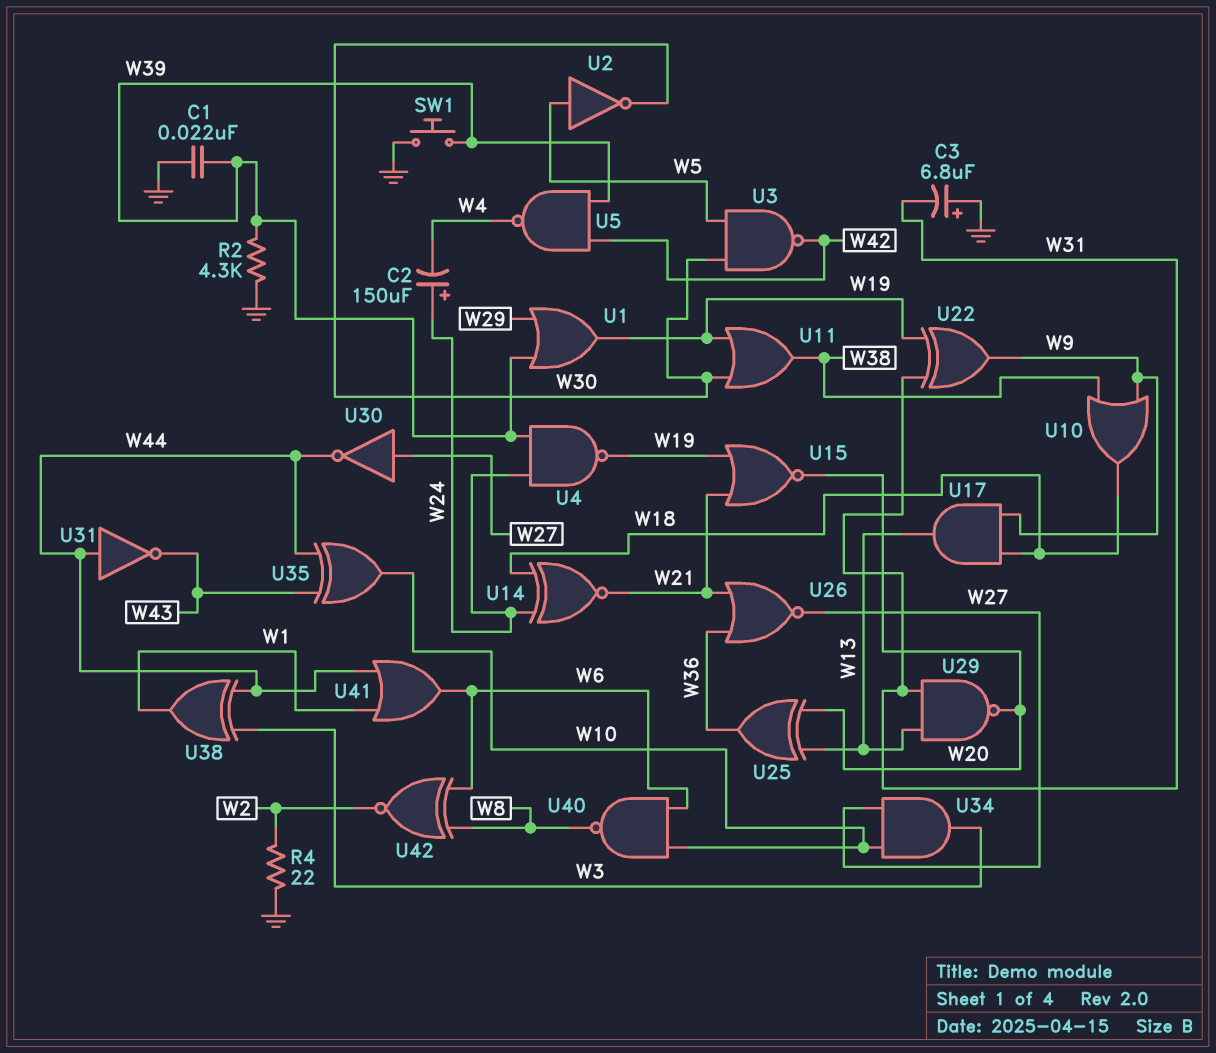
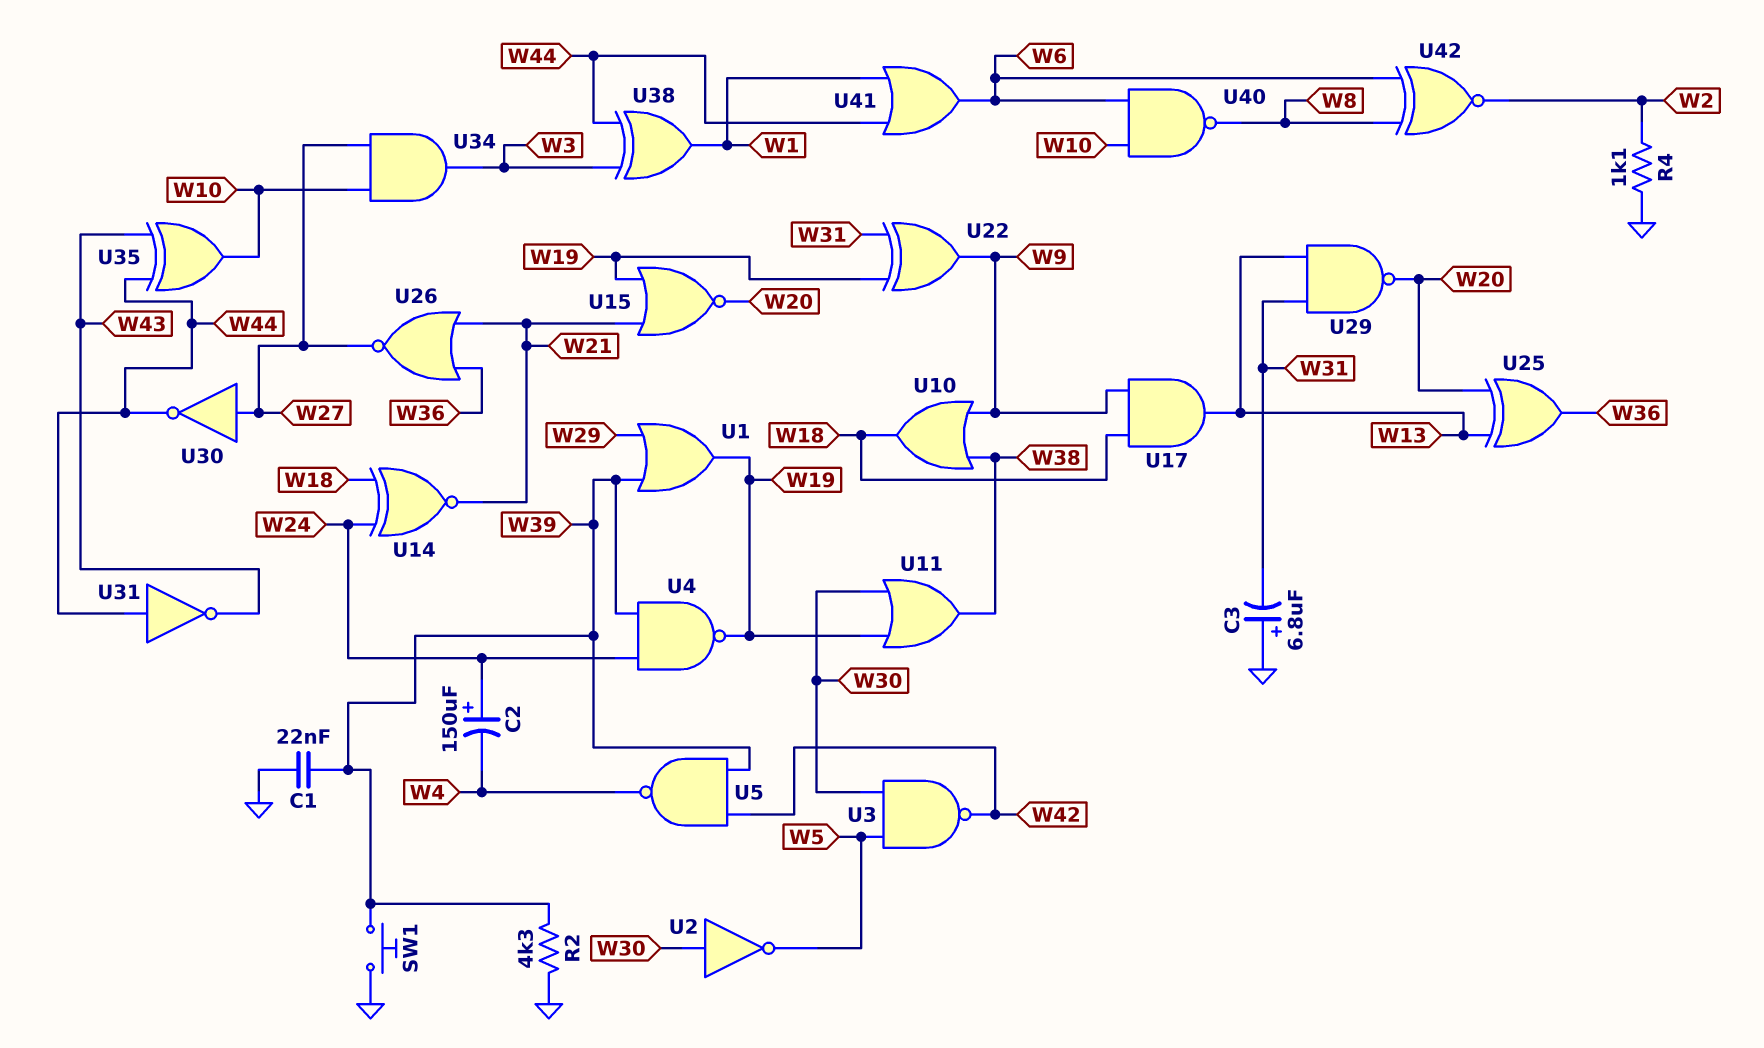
R4: 22 (GND, W2) -> 1.1k (GND, W2)
U2: NOT (in W5, out W30) -> NOT (in W30, out W5)

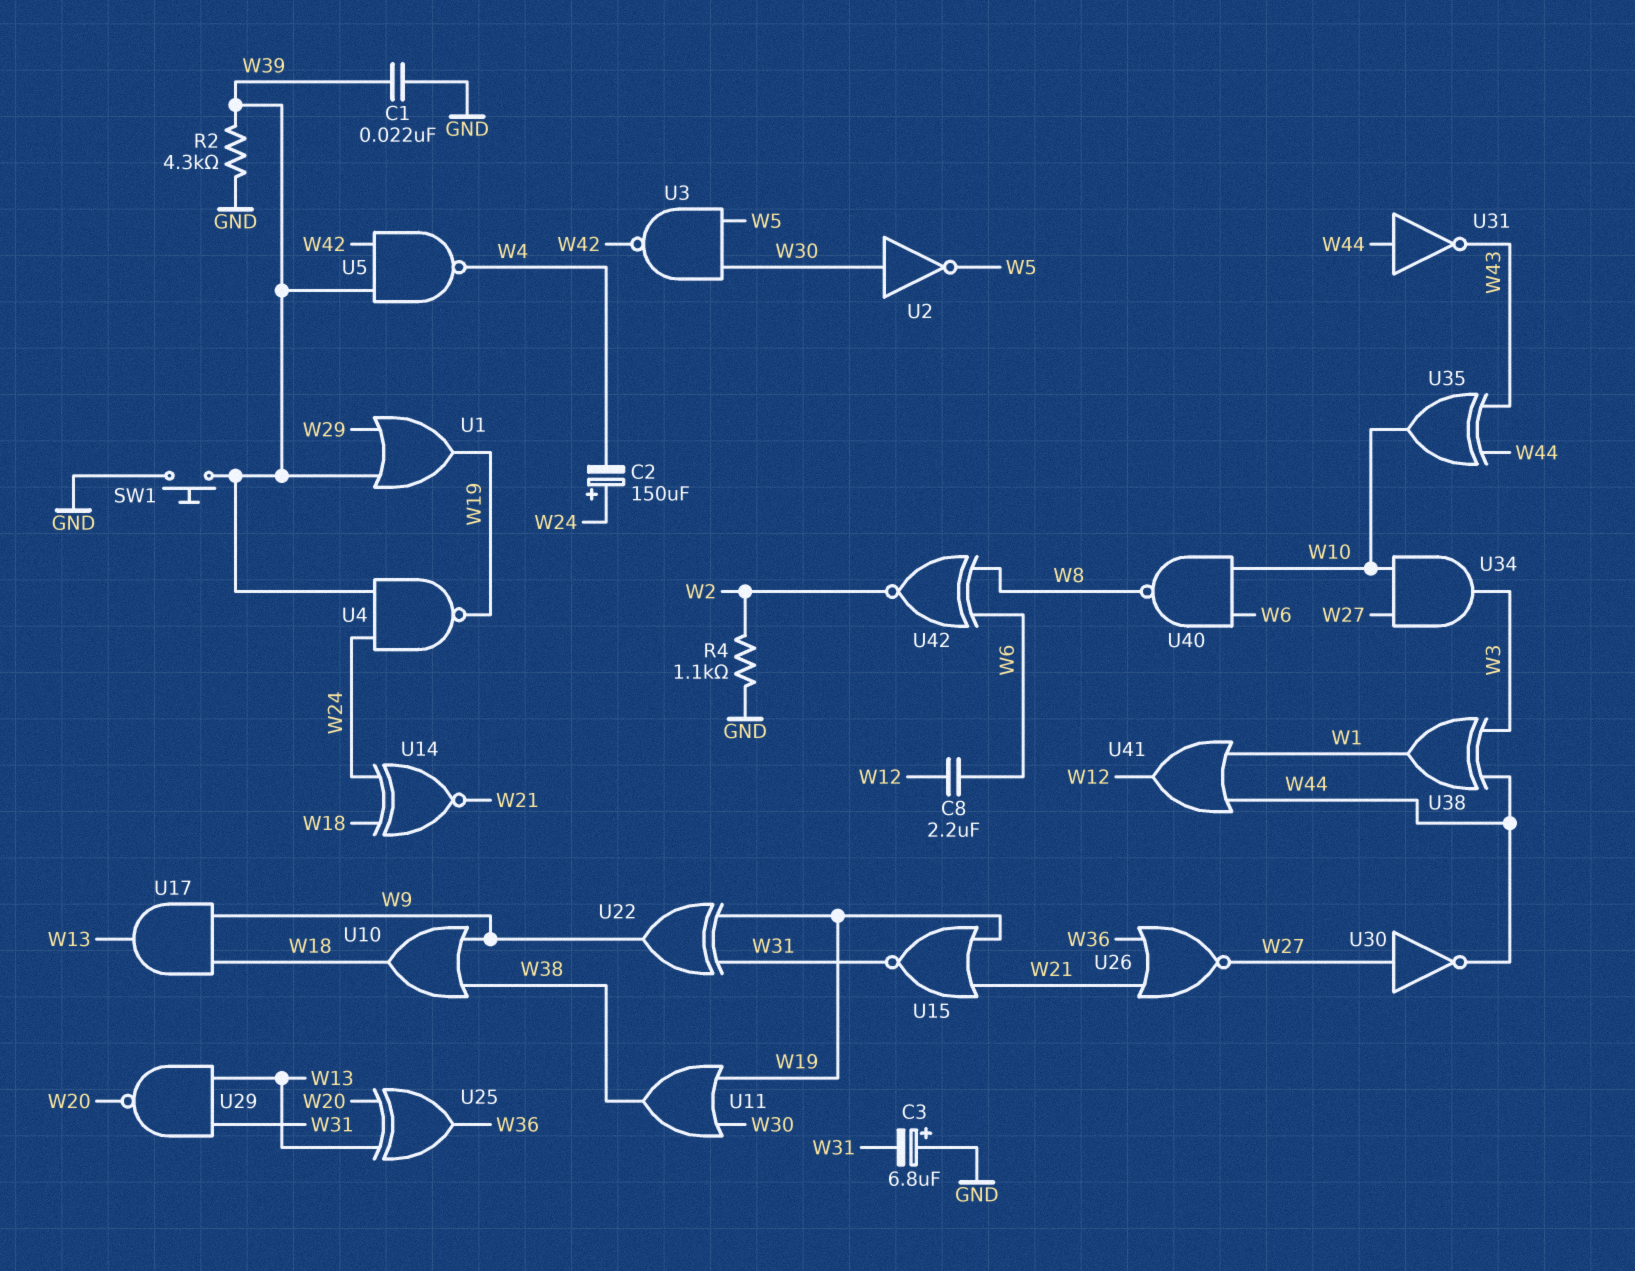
C8: none -> 2.2uF (W6, W12)
U15: NOR (in W19, in W21, out W20) -> NOR (in W19, in W21, out W31)
U41: OR (in W1, in W44, out W6) -> OR (in W1, in W44, out W12)

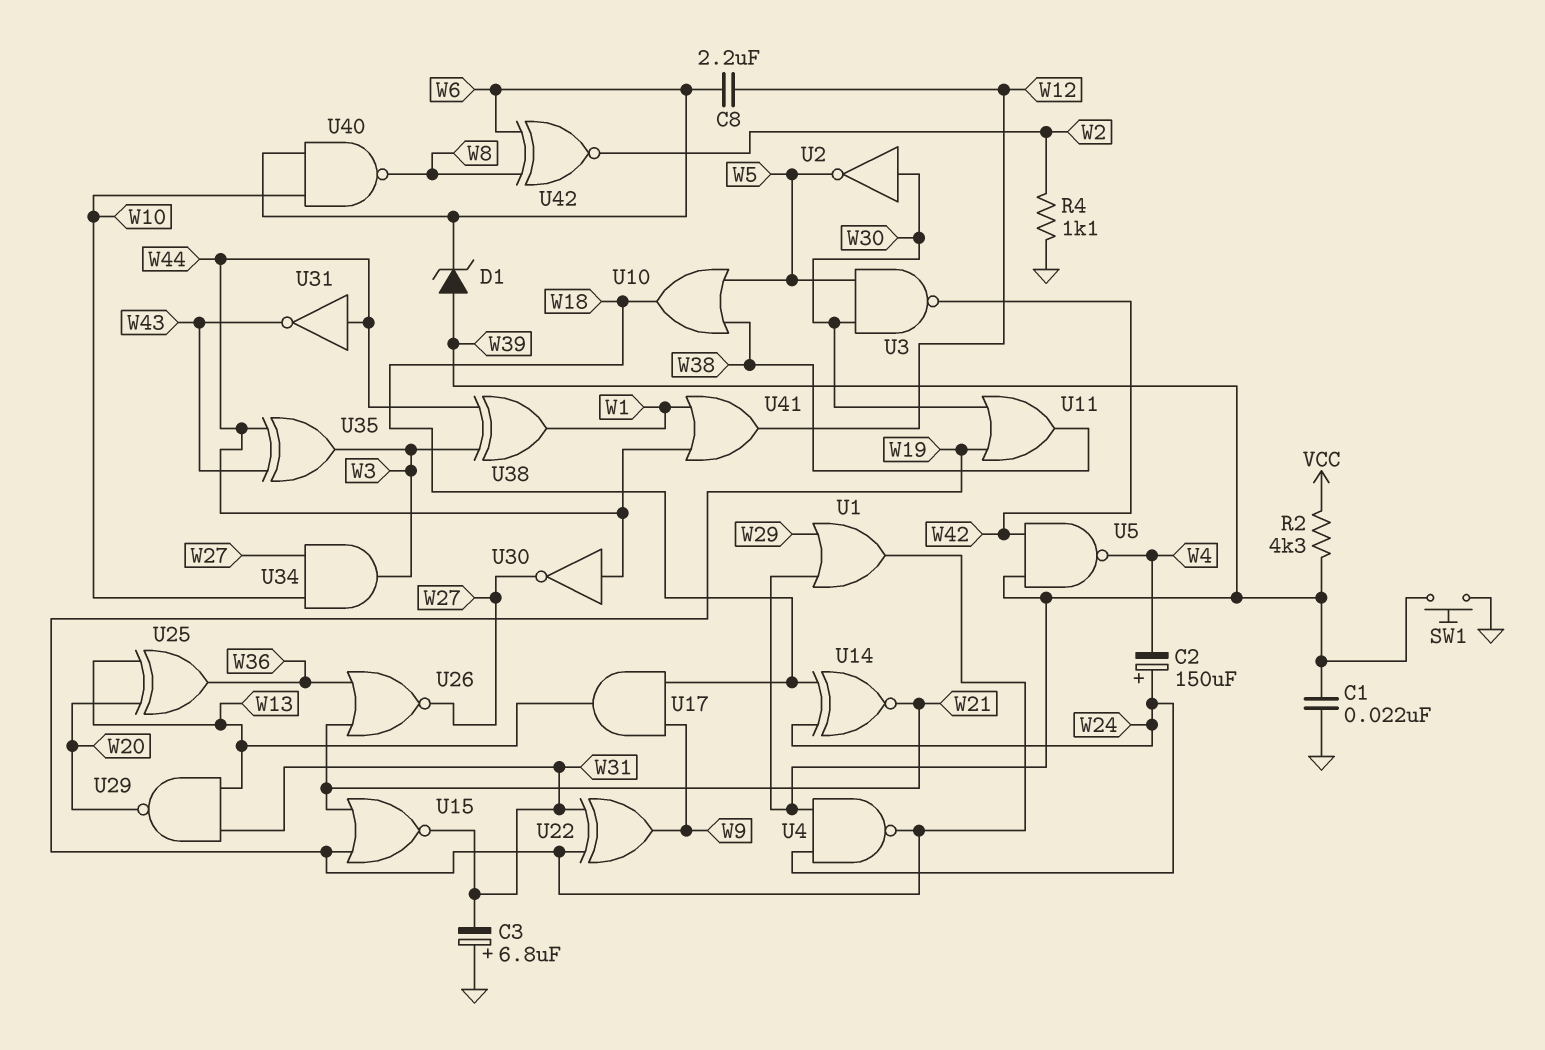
D1: none -> zener (A W39, K W6)
R2: 4.3k (GND, W39) -> 4.3k (VCC, W39)
U10: OR (in W9, in W38, out W18) -> OR (in W5, in W38, out W18)
U30: NOT (in W27, out W44) -> NOT (in W44, out W27)
U35: XOR (in W43, in W44, out W10) -> XOR (in W43, in W44, out W3)

